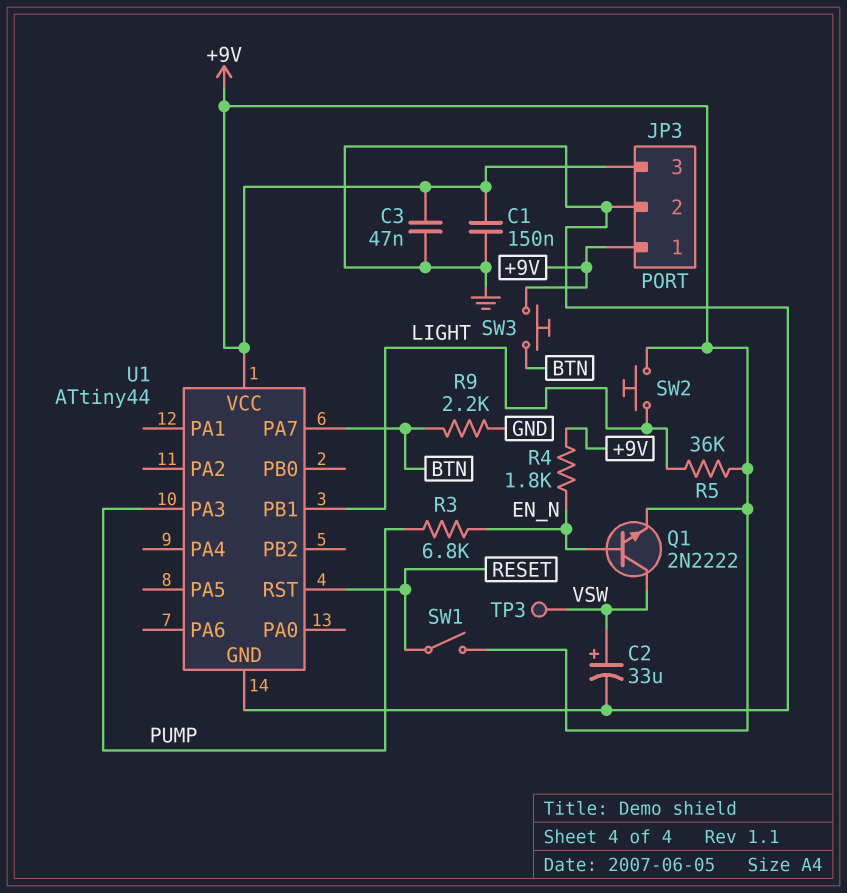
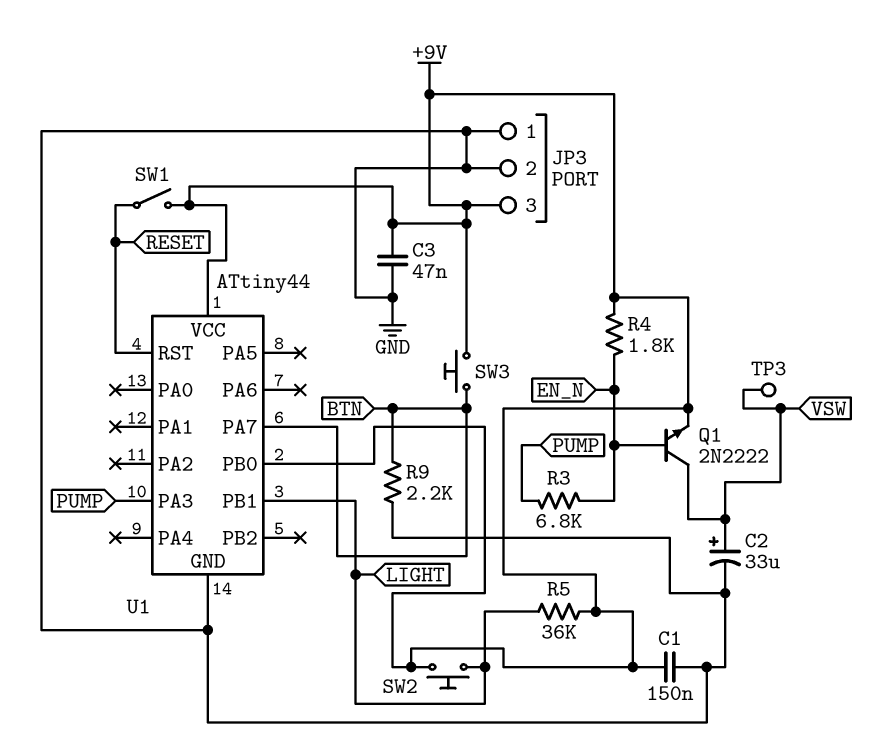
JP3 pin 1: +9V -> GND
U1 pin PB0: none -> +9V

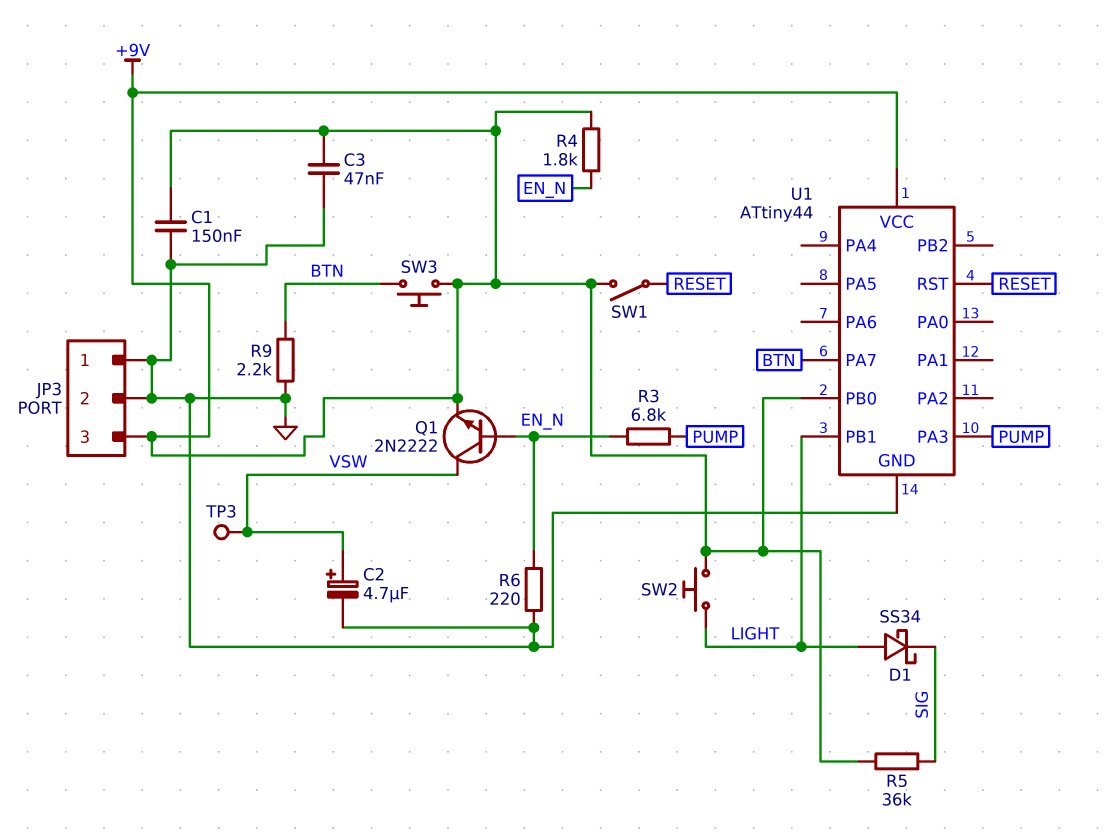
C2: 33uF (plus VSW, minus GND) -> 4.7uF (plus VSW, minus GND)
D1: none -> schottky SS34 (A LIGHT, K SIG)
R5: 36k (+9V, LIGHT) -> 36k (+9V, SIG)
R6: none -> 220 (EN_N, GND)

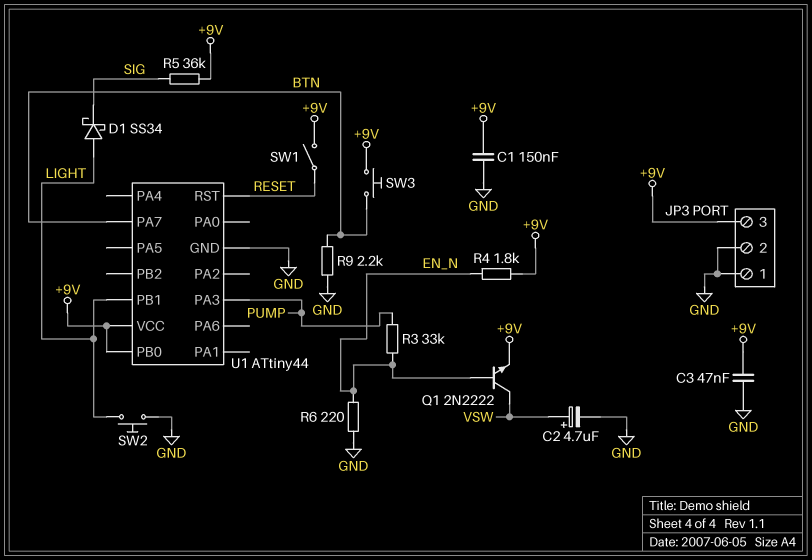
R3: 6.8k (EN_N, PUMP) -> 33k (EN_N, PUMP)
SW2: button (+9V, LIGHT) -> button (GND, LIGHT)
TP3: test point (VSW) -> none

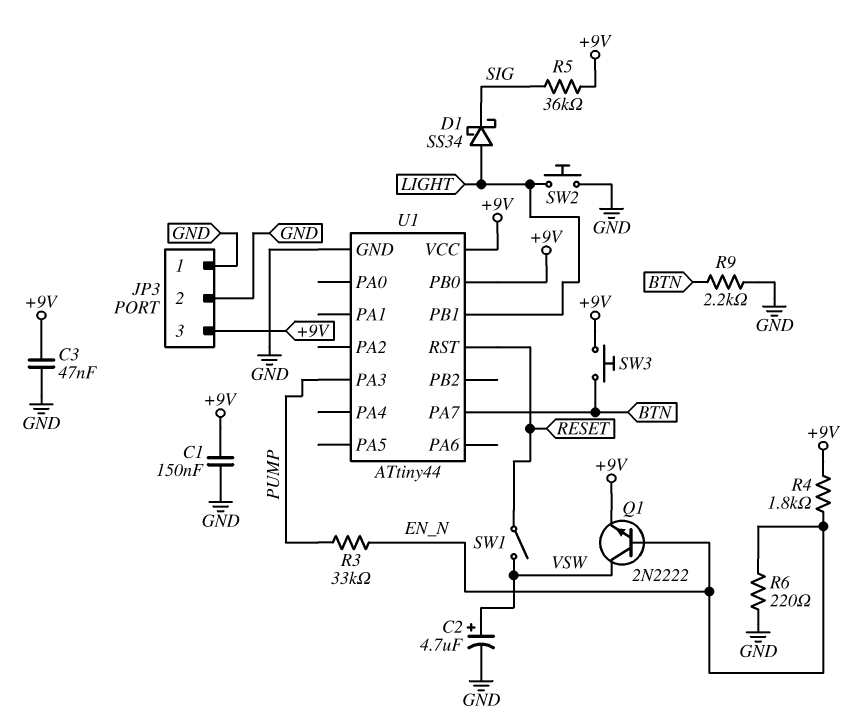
SW1: switch (+9V, RESET) -> switch (RESET, VSW)

